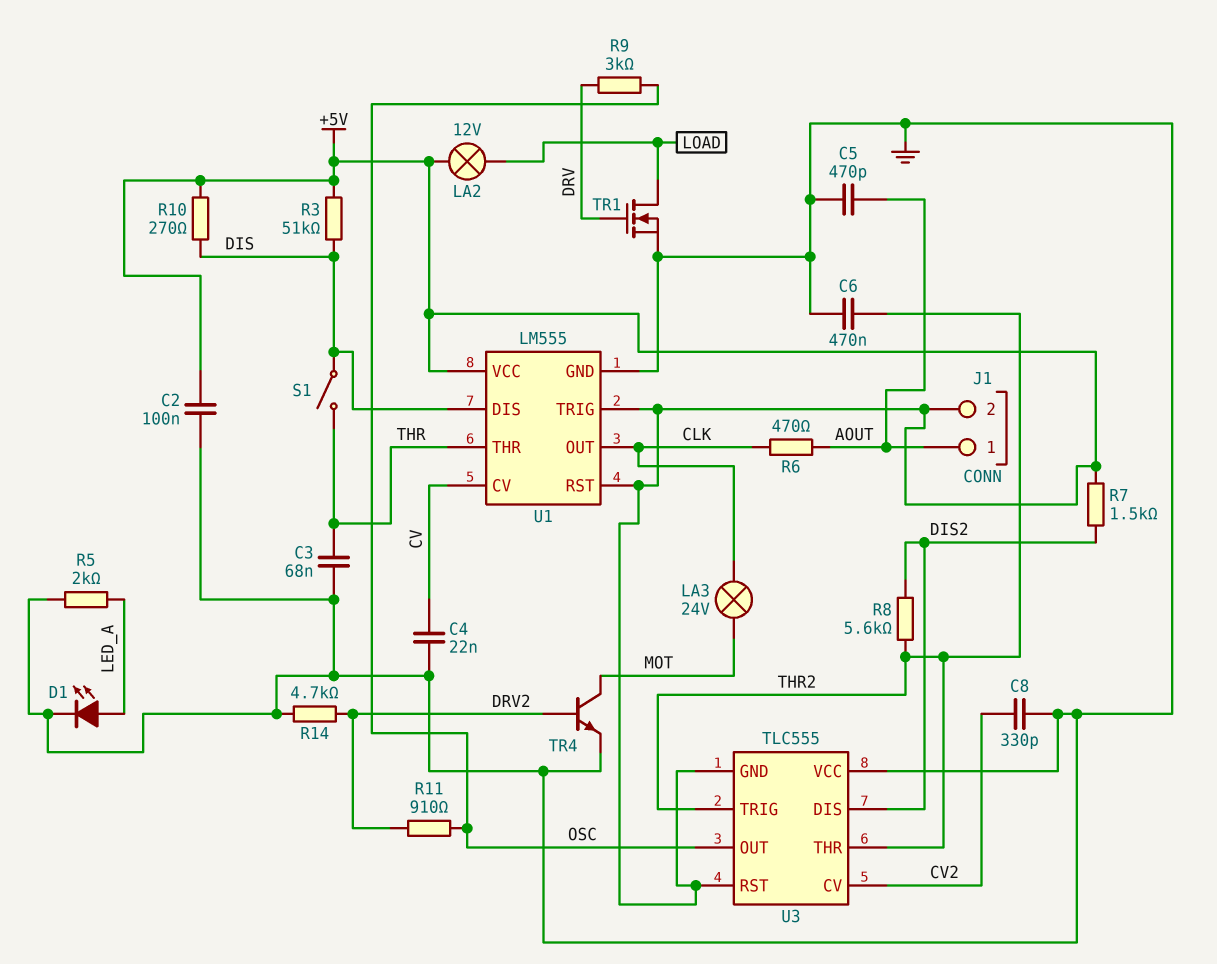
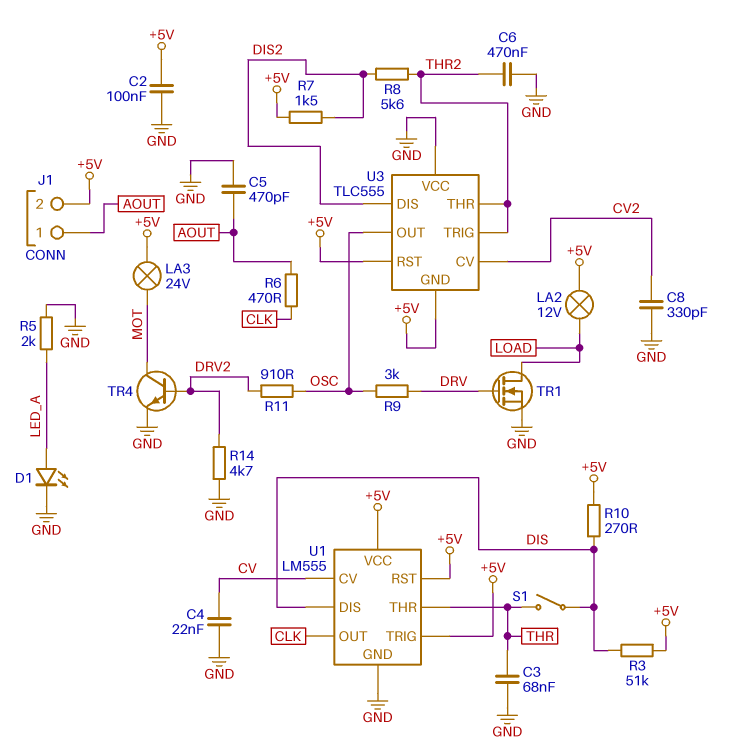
LA3: lamp 24V (CLK, MOT) -> lamp 24V (+5V, MOT)

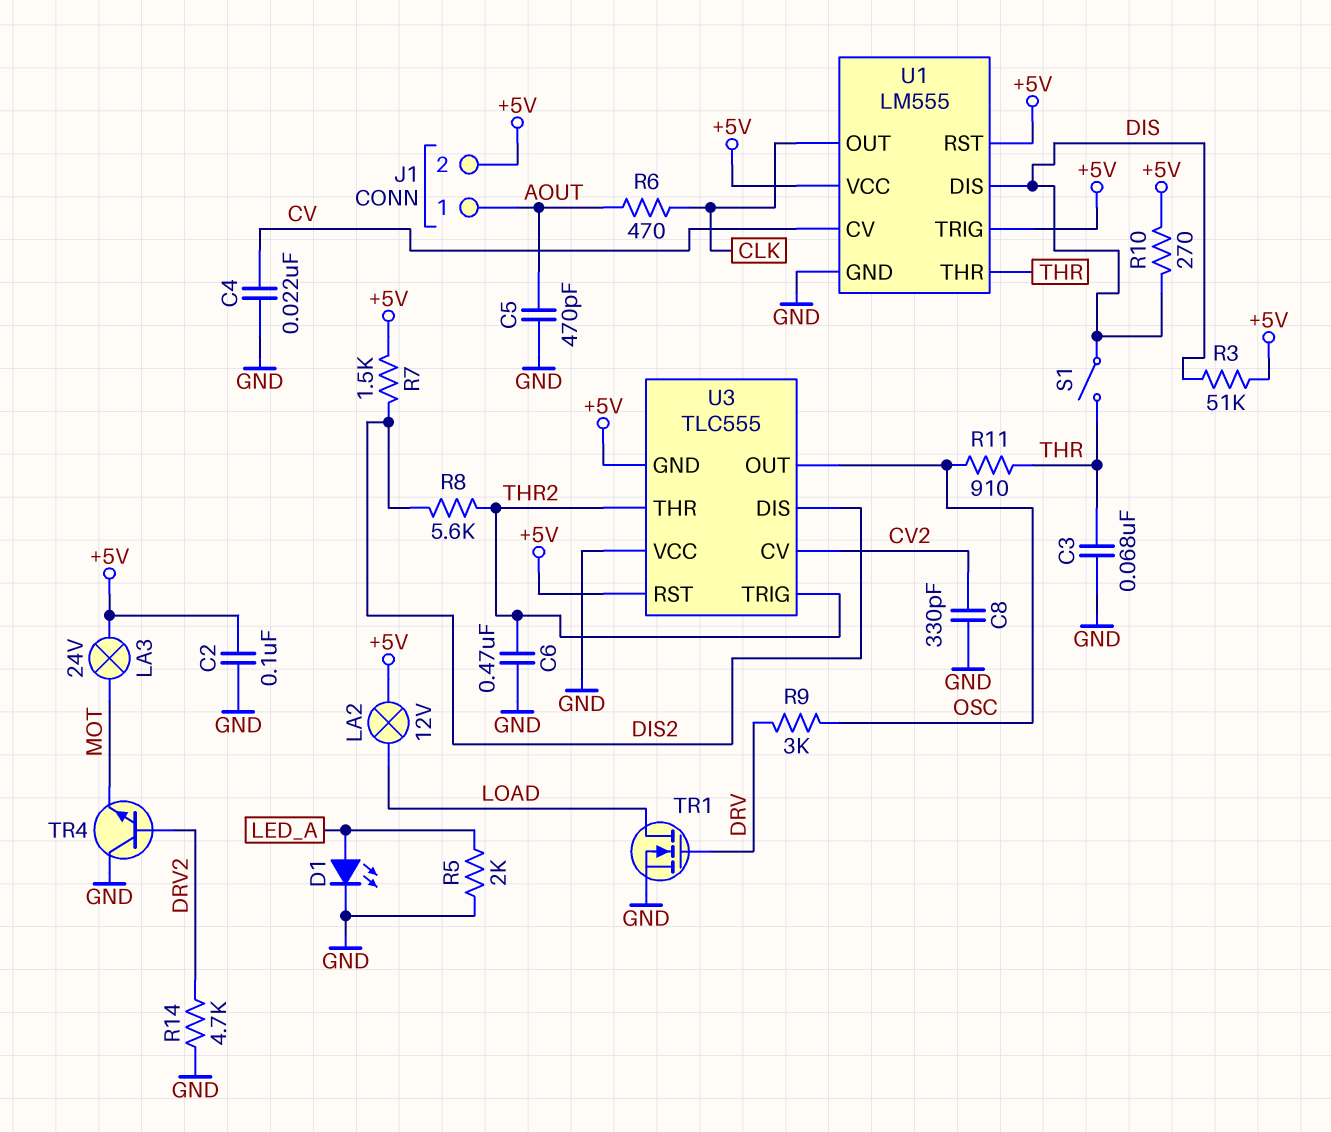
R11: 910 (DRV2, OSC) -> 910 (OSC, THR)
TR4: NPN (B DRV2, C MOT, E GND) -> NPN (B DRV2, C GND, E MOT)

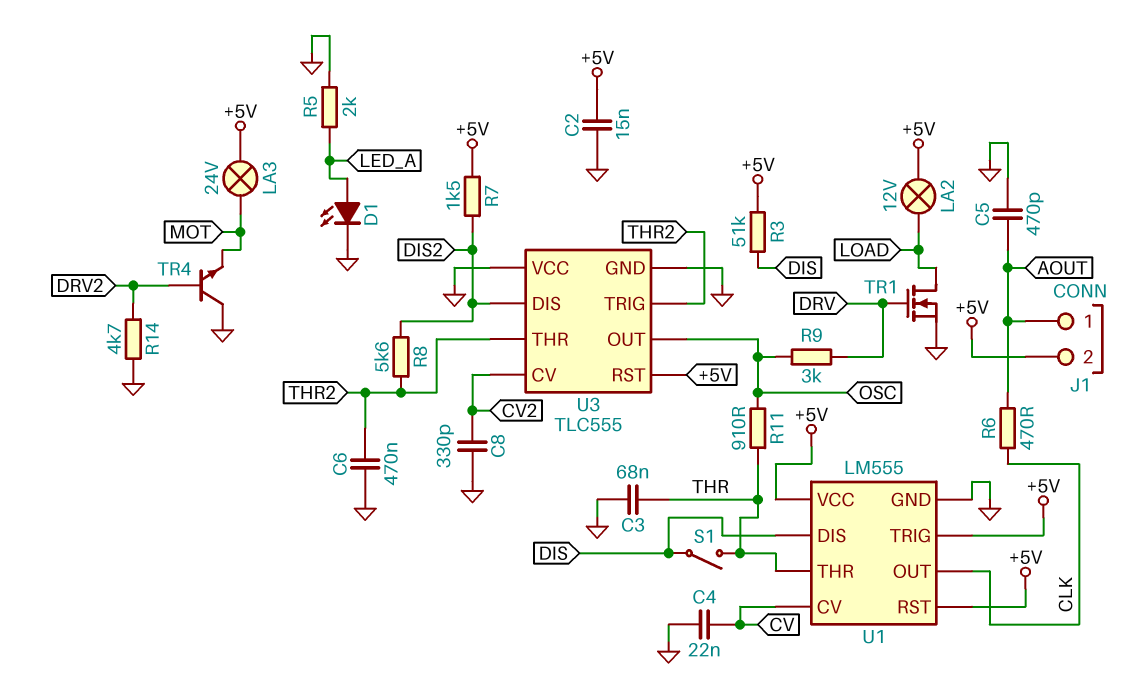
C2: 100nF (+5V, GND) -> 15nF (+5V, GND)
R10: 270 (+5V, DIS) -> none
U3 pin GND: +5V -> GND

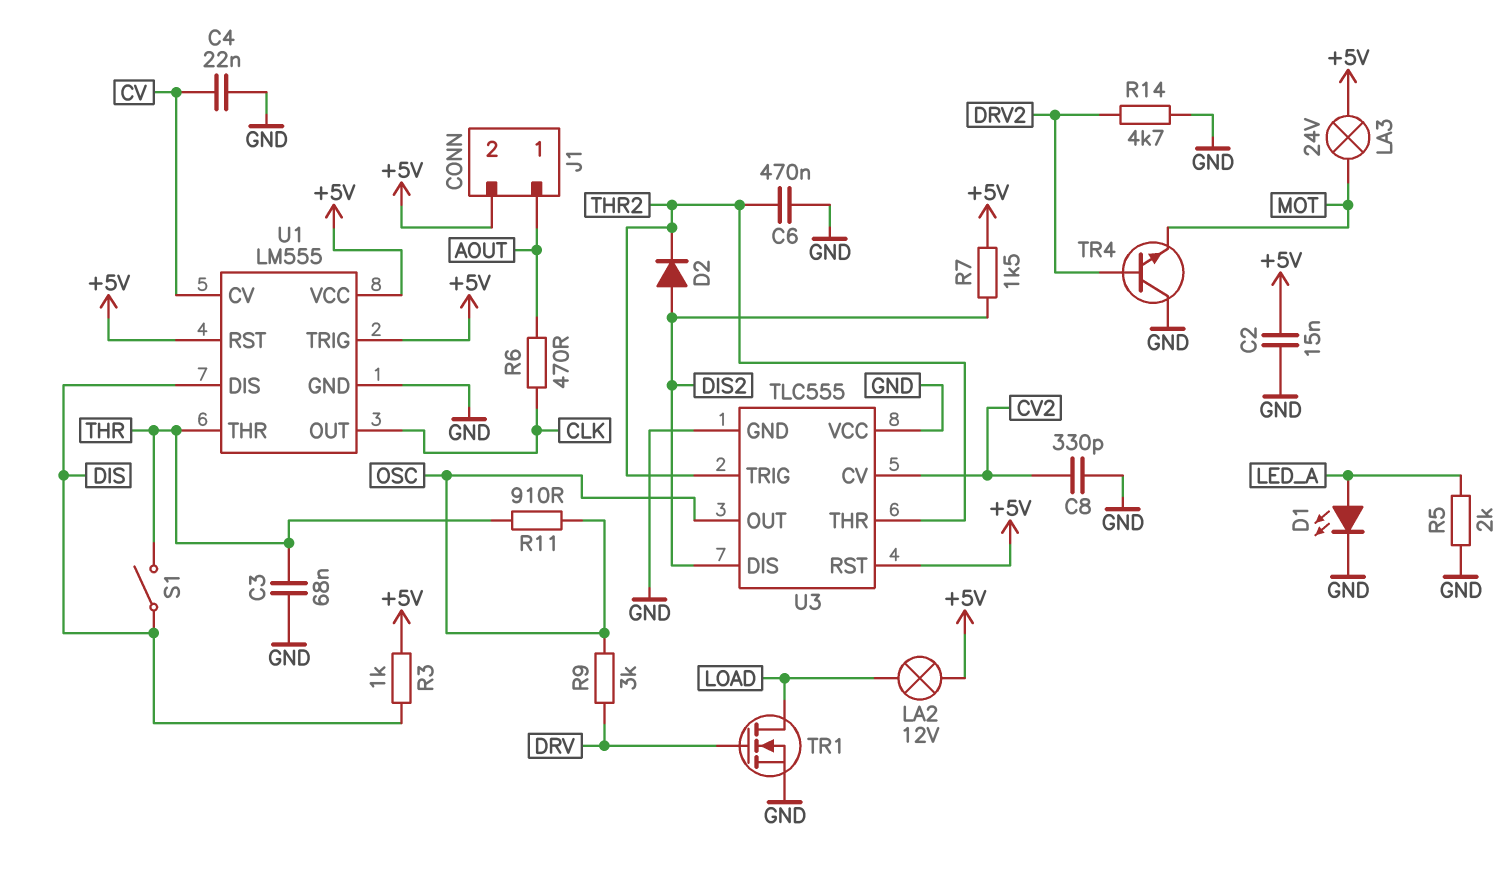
C5: 470pF (AOUT, GND) -> none
D2: none -> diode (A DIS2, K THR2)
R3: 51k (+5V, DIS) -> 1k (+5V, DIS)
R8: 5.6k (DIS2, THR2) -> none

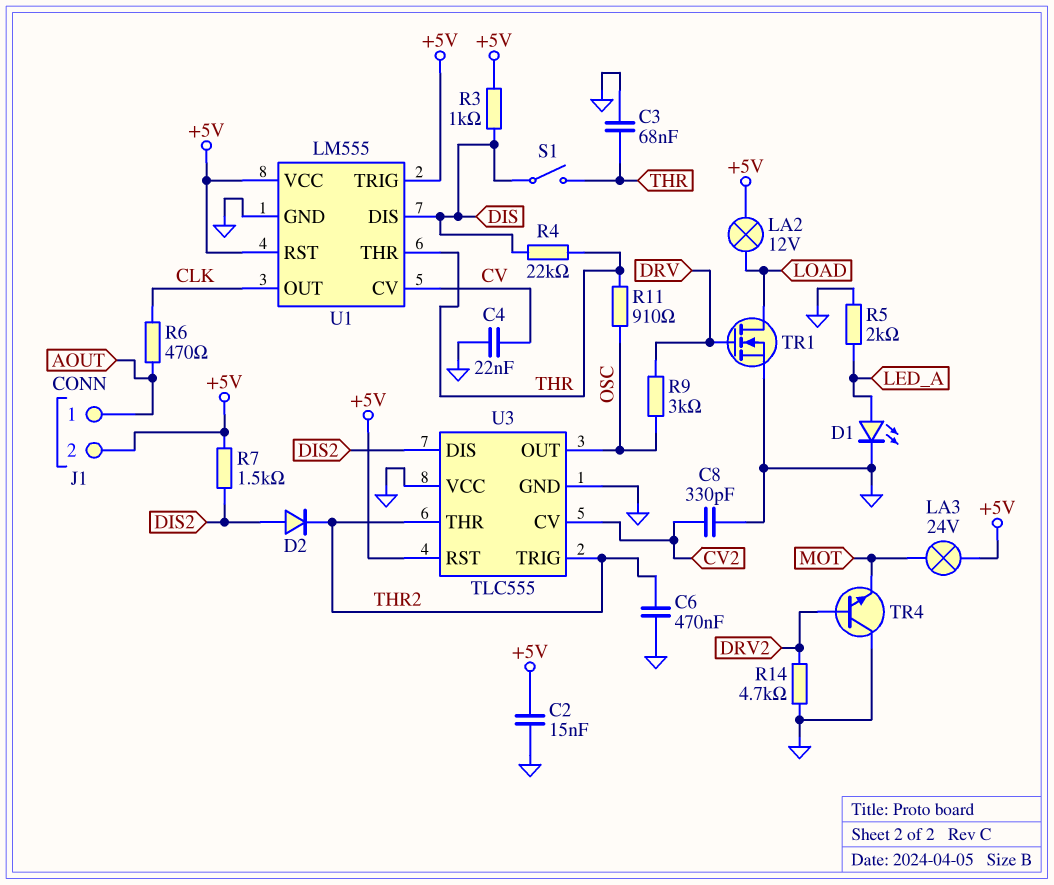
R4: none -> 22k (DIS, THR)

